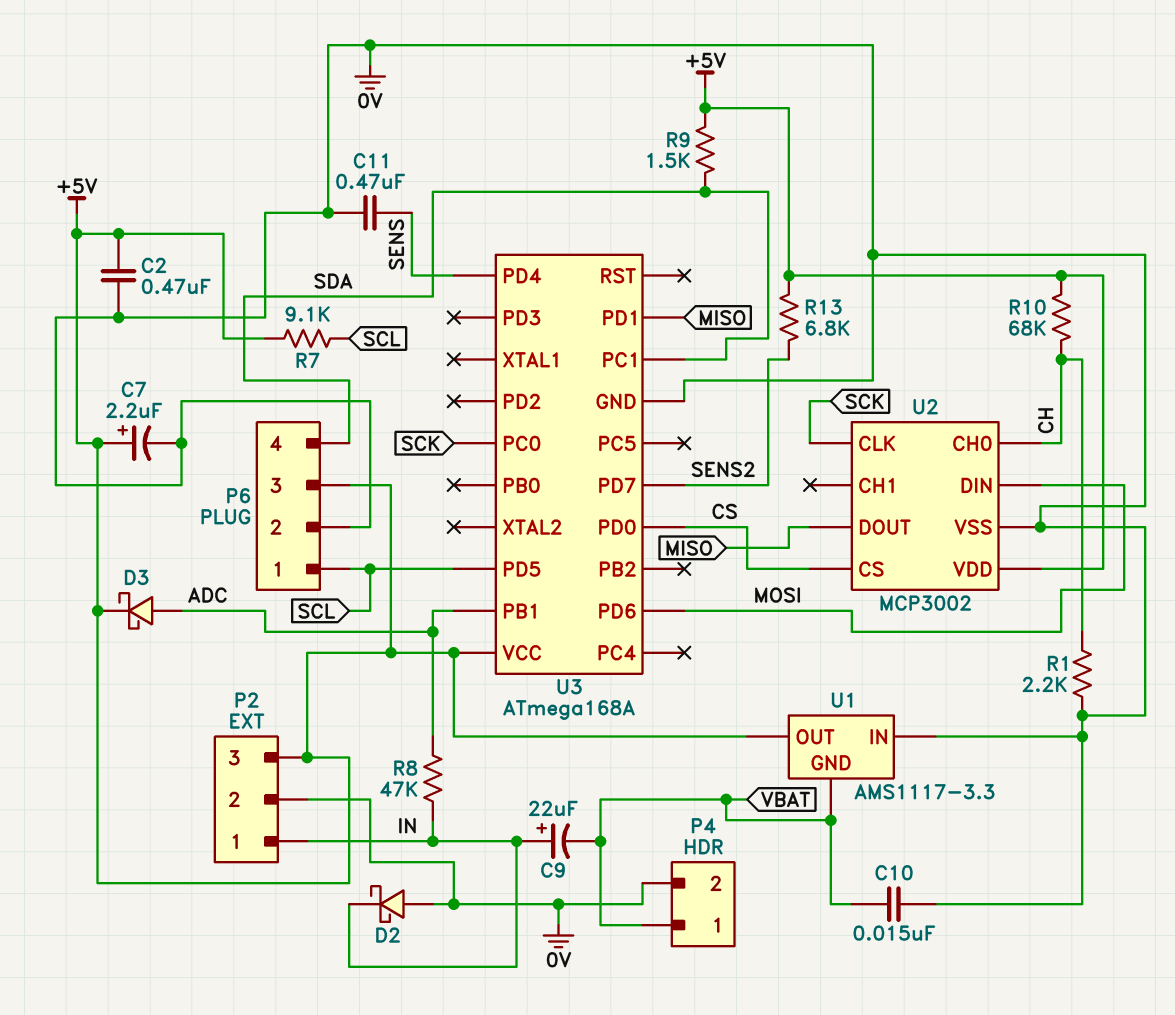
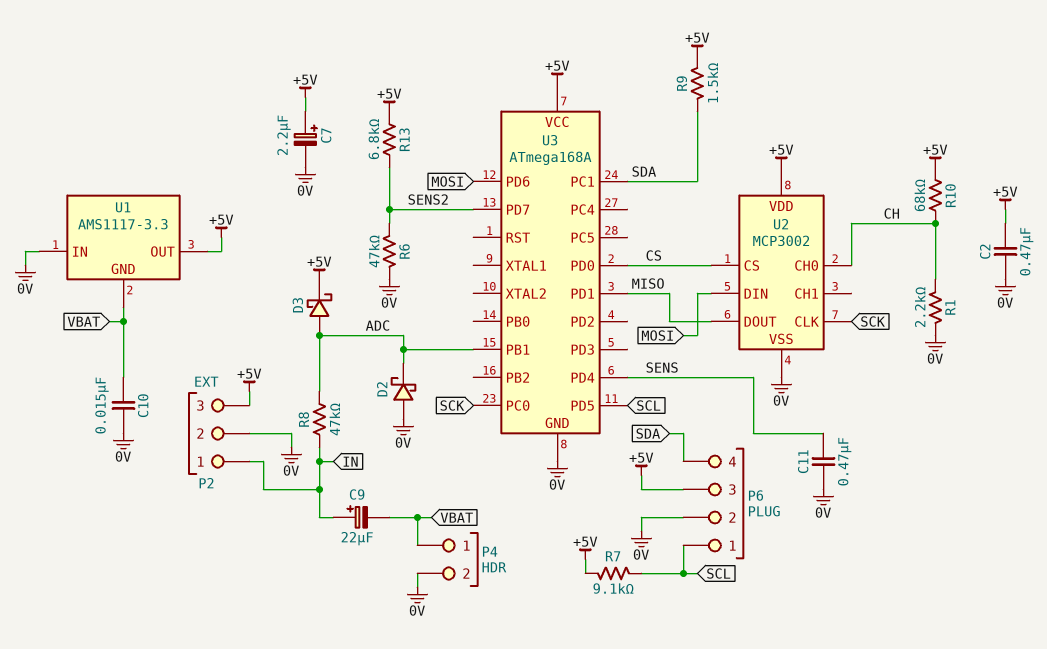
D2: schottky (A 0V, K IN) -> schottky (A 0V, K ADC)
R6: none -> 47k (0V, SENS2)

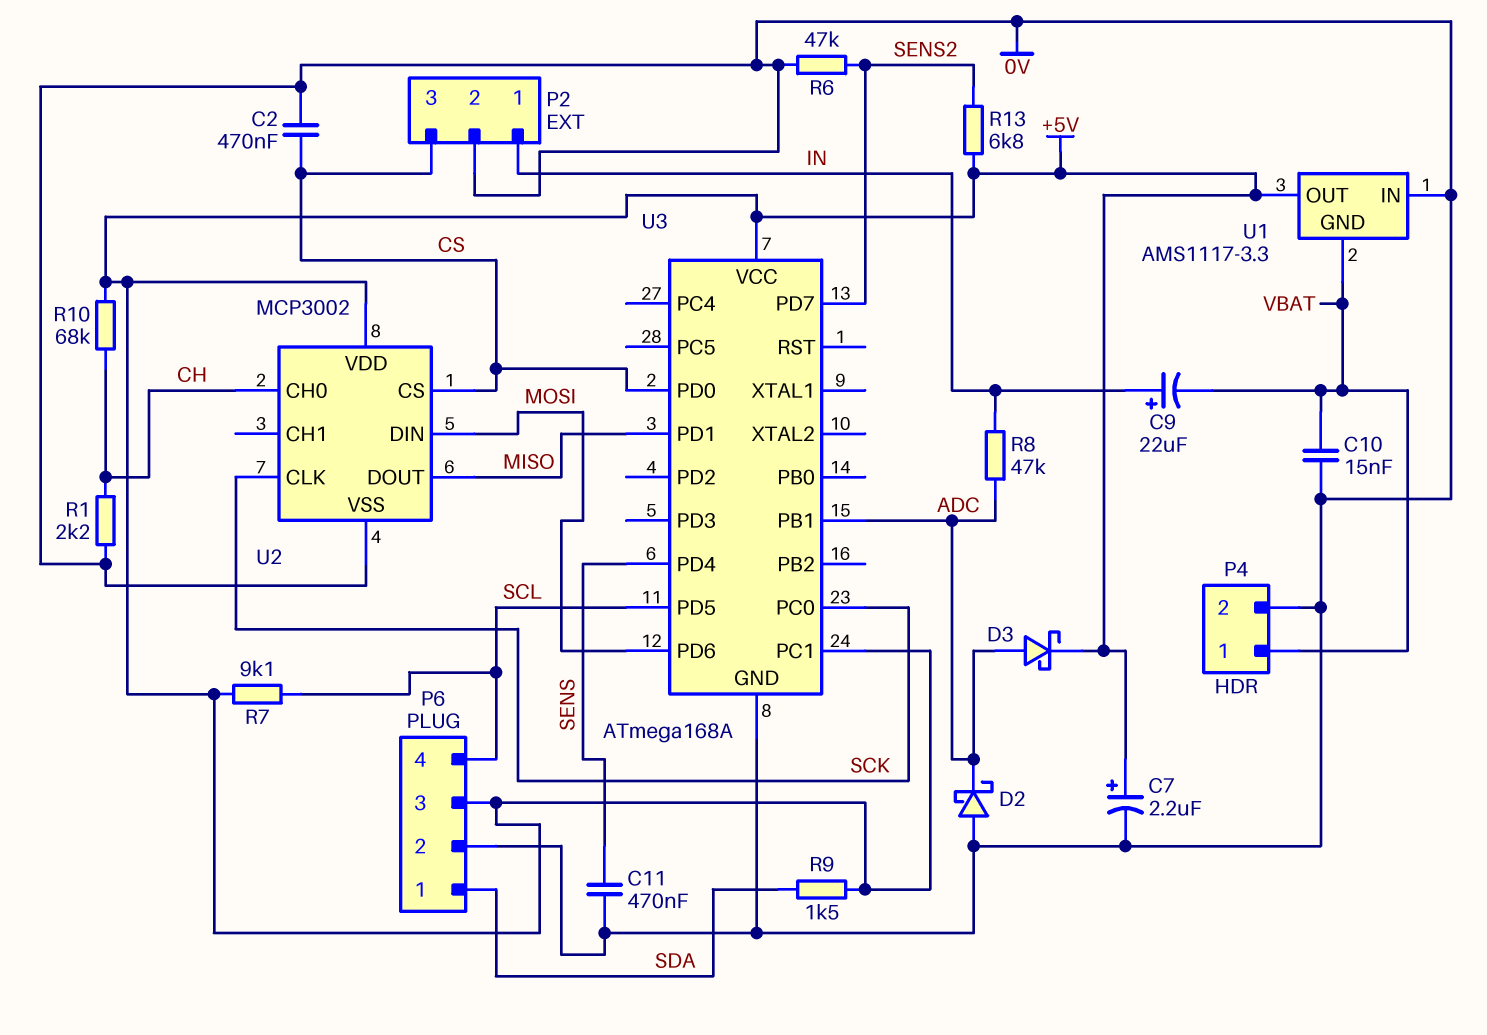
C2: 470nF (+5V, 0V) -> 470nF (0V, CS)
P2 pin 3: +5V -> CS
P6 pin 1: SCL -> SDA
P6 pin 4: SDA -> SCL
U3 pin PC1: SDA -> +5V

